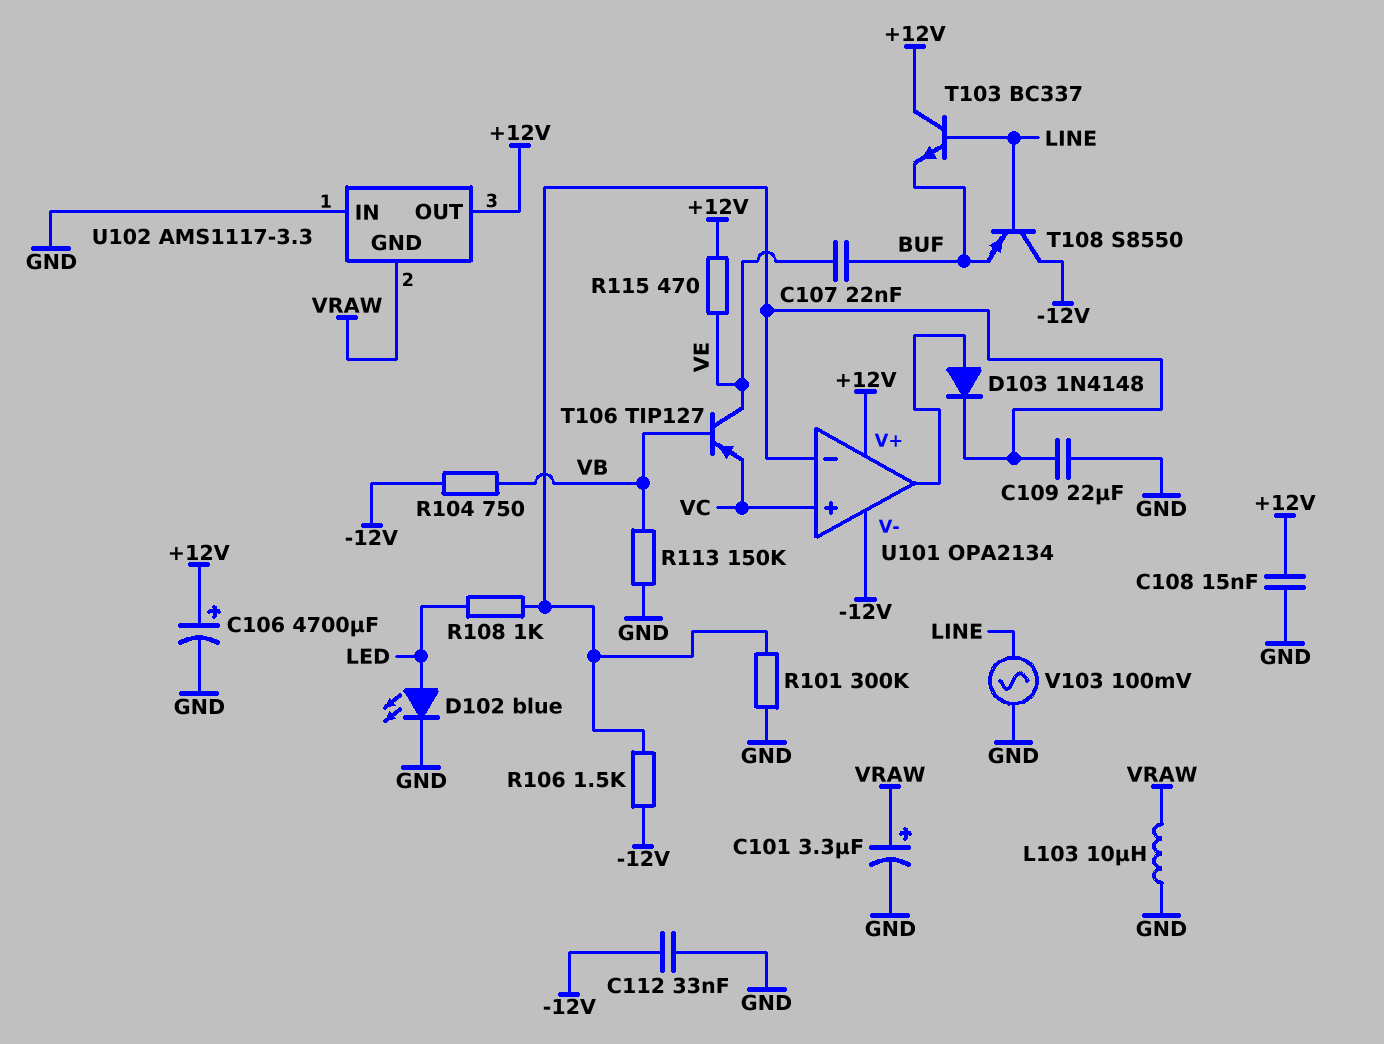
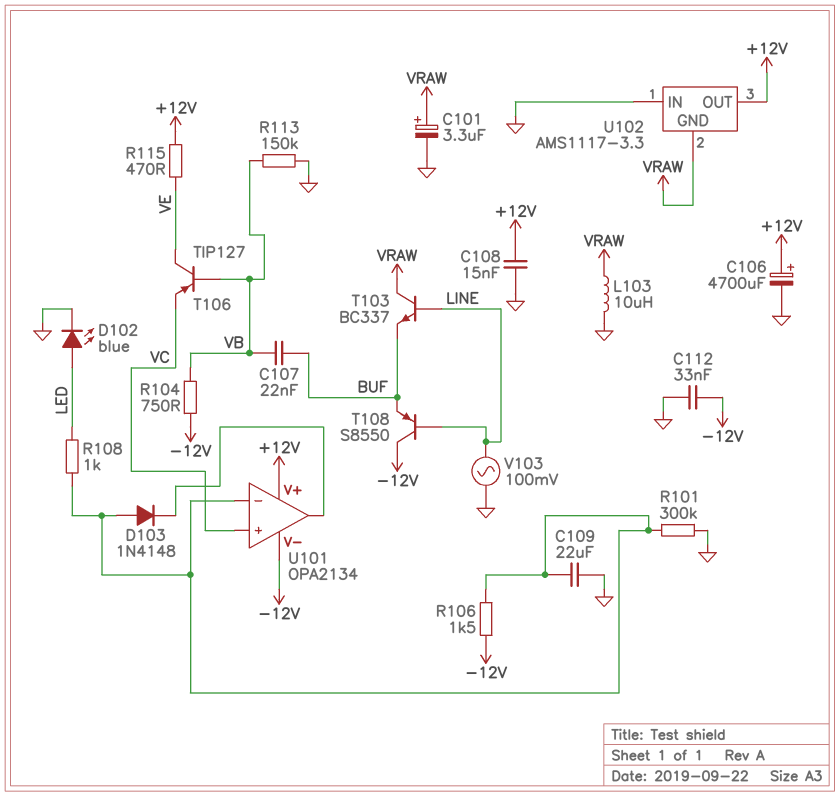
C107: 22nF (BUF, VE) -> 22nF (BUF, VB)
D103: diode 1N4148 (A U101/out, K U101/in-) -> diode 1N4148 (A U101/in-, K U101/out)
T103: NPN BC337 (B LINE, C +12V, E BUF) -> NPN BC337 (B LINE, C VRAW, E BUF)

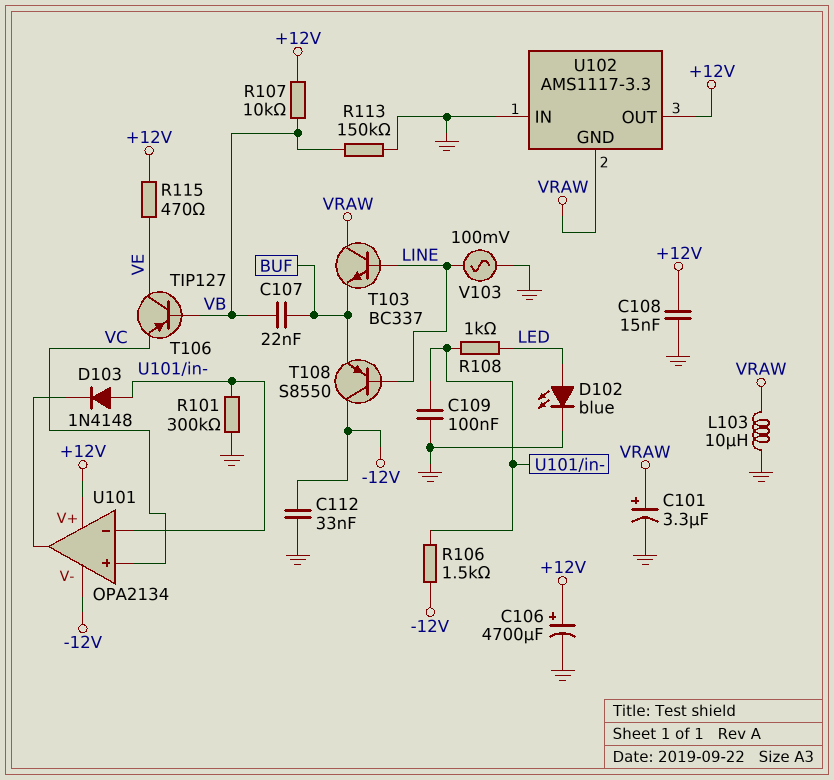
C109: 22uF (GND, U101/in-) -> 100nF (GND, U101/in-)
R104: 750 (-12V, VB) -> none
R107: none -> 10k (+12V, VB)

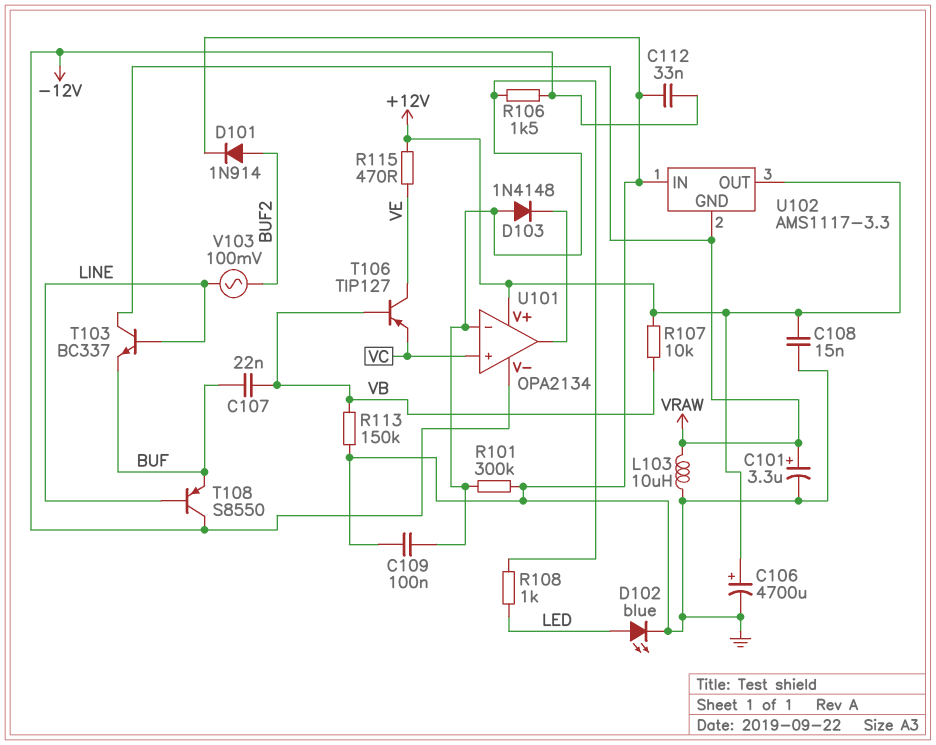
D101: none -> diode 1N914 (A BUF2, K GND)
V103: AC 100mV (GND, LINE) -> AC 100mV (BUF2, LINE)

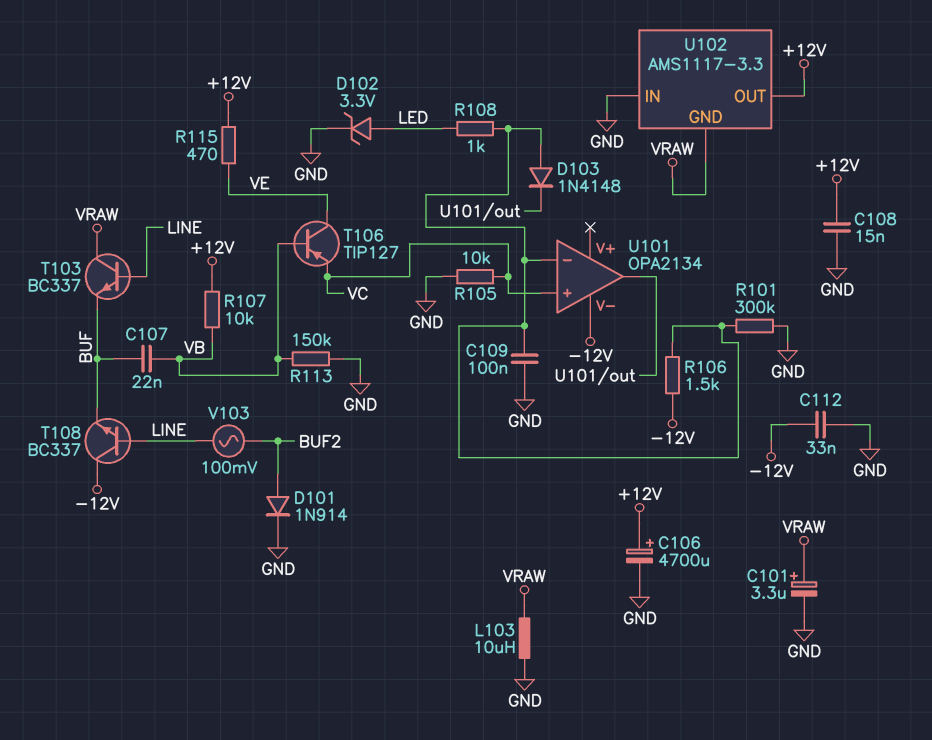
D102: LED blue (A LED, K GND) -> zener 3.3V (A LED, K GND)
R105: none -> 10k (GND, VC)
T108: PNP S8550 (B LINE, C -12V, E BUF) -> NPN BC337 (B LINE, C -12V, E BUF)
U101 pin V+: +12V -> none

